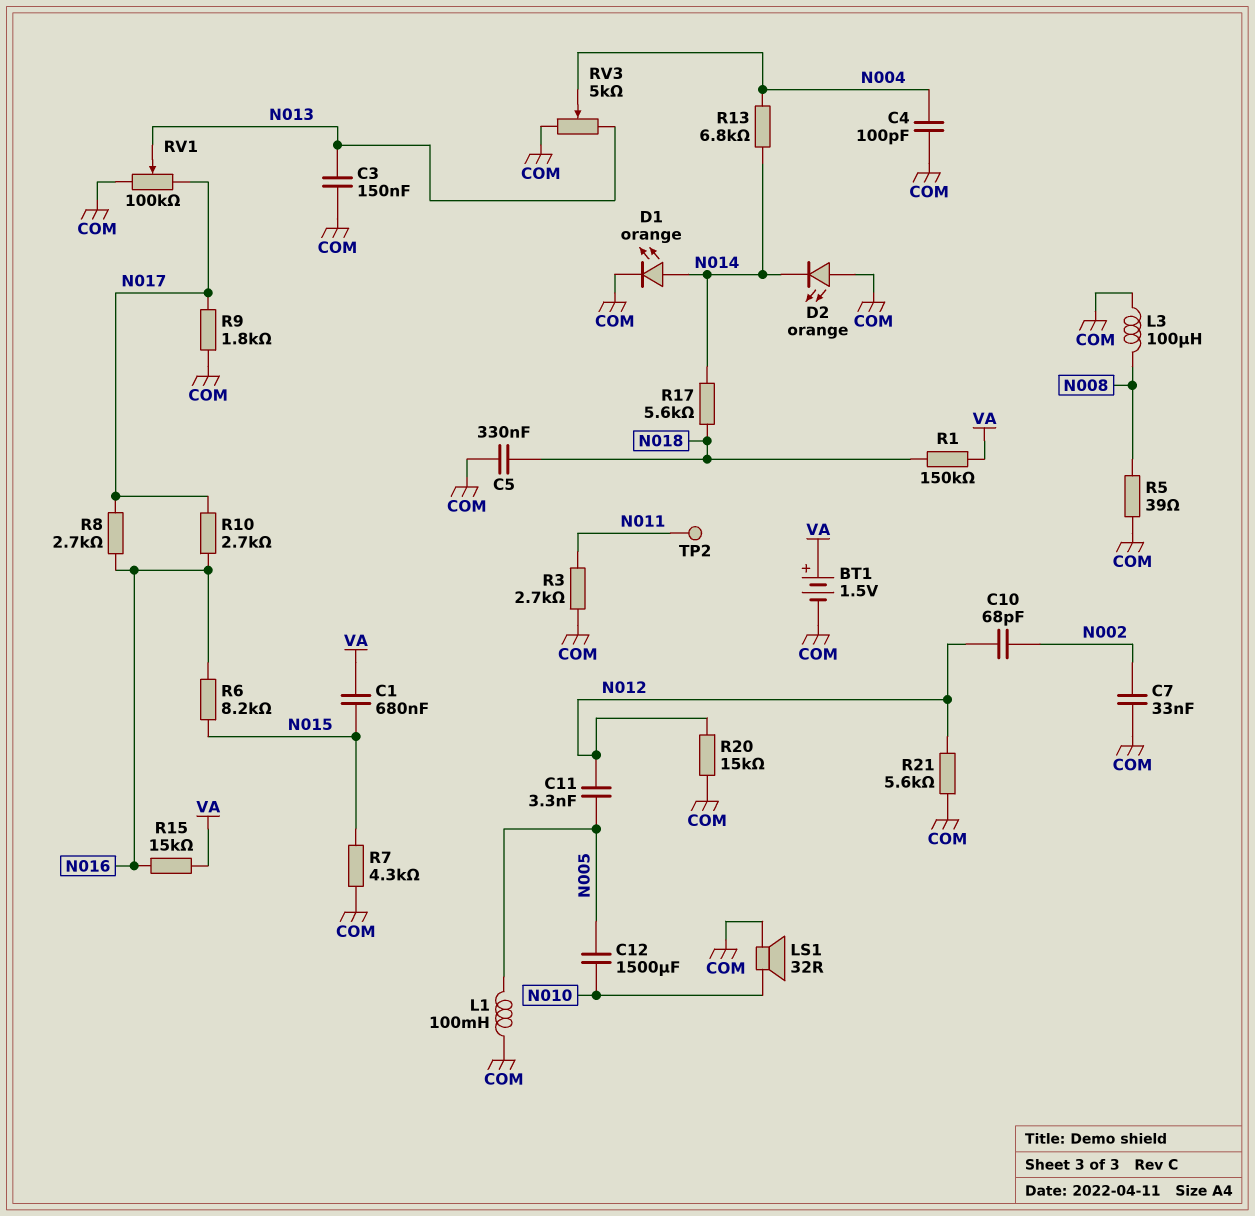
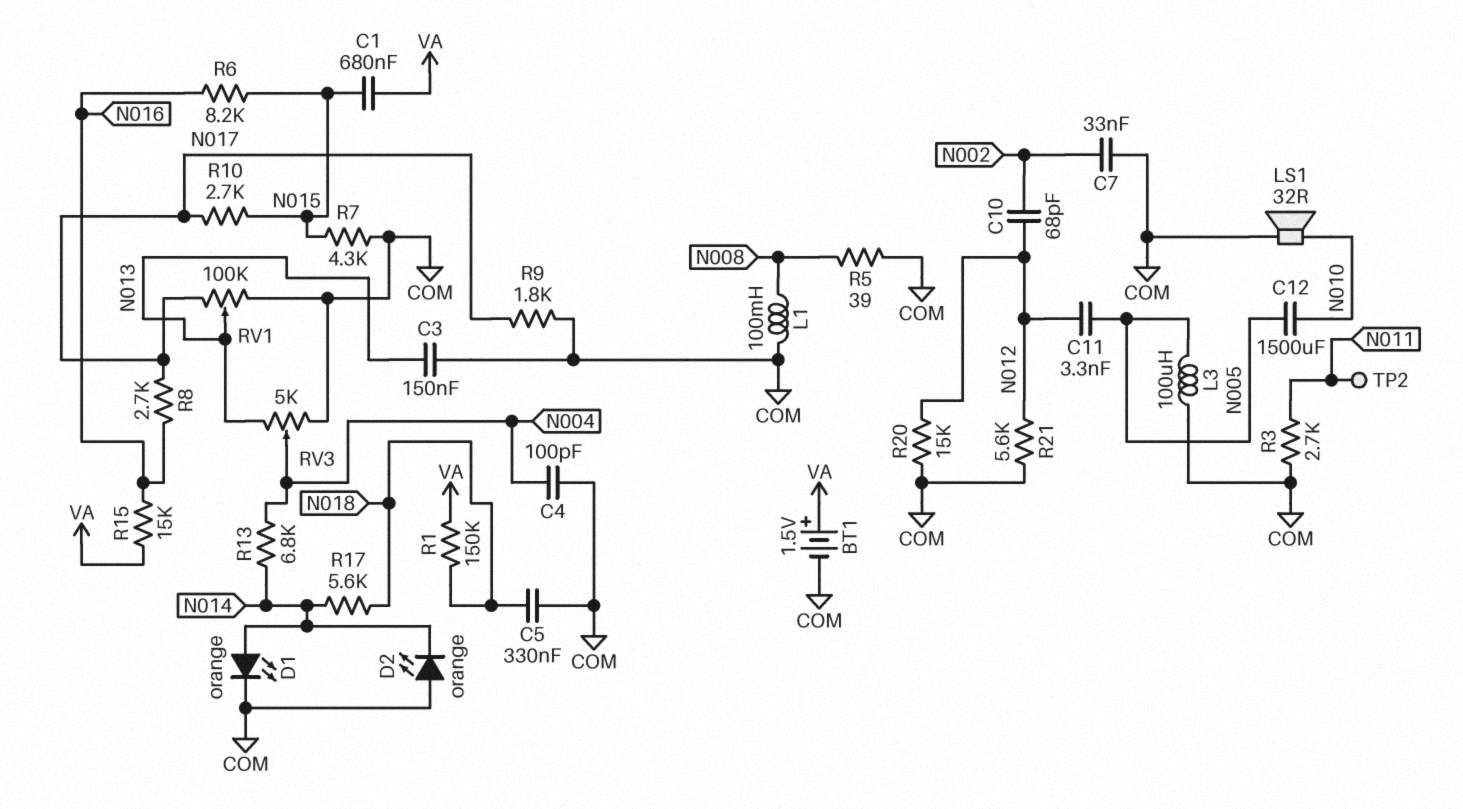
L1: 100mH (COM, N005) -> 100mH (COM, N008)
L3: 100uH (COM, N008) -> 100uH (COM, N005)
R10: 2.7k (N016, N017) -> 2.7k (N015, N017)

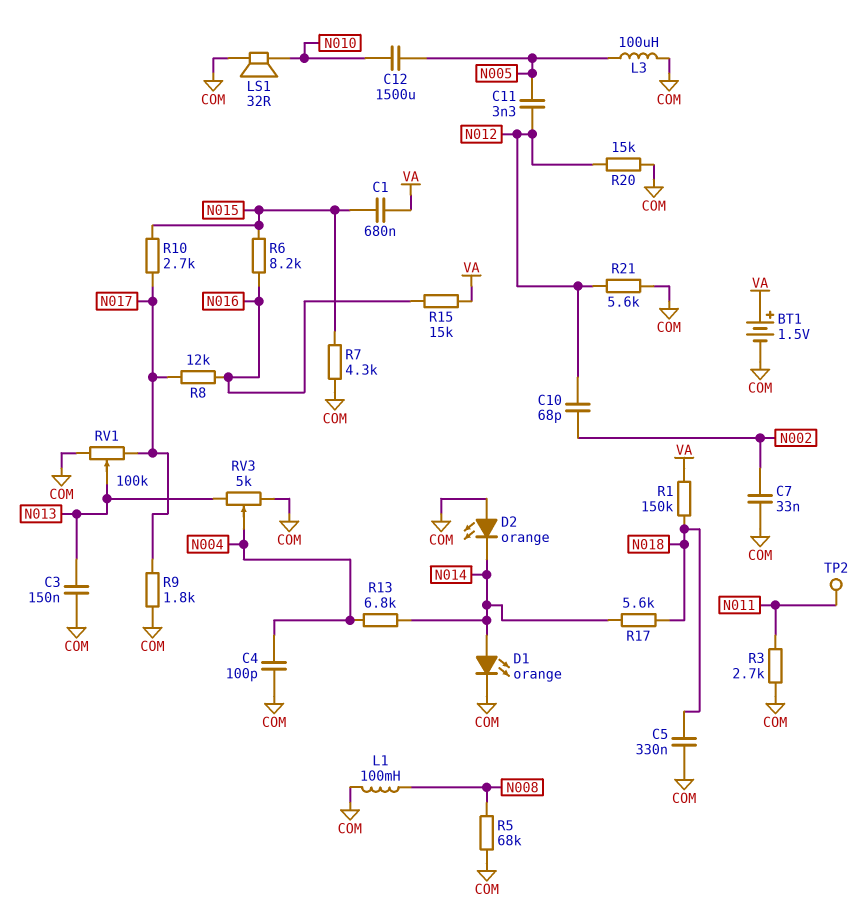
R5: 39 (COM, N008) -> 68k (COM, N008)
R8: 2.7k (N016, N017) -> 12k (N016, N017)

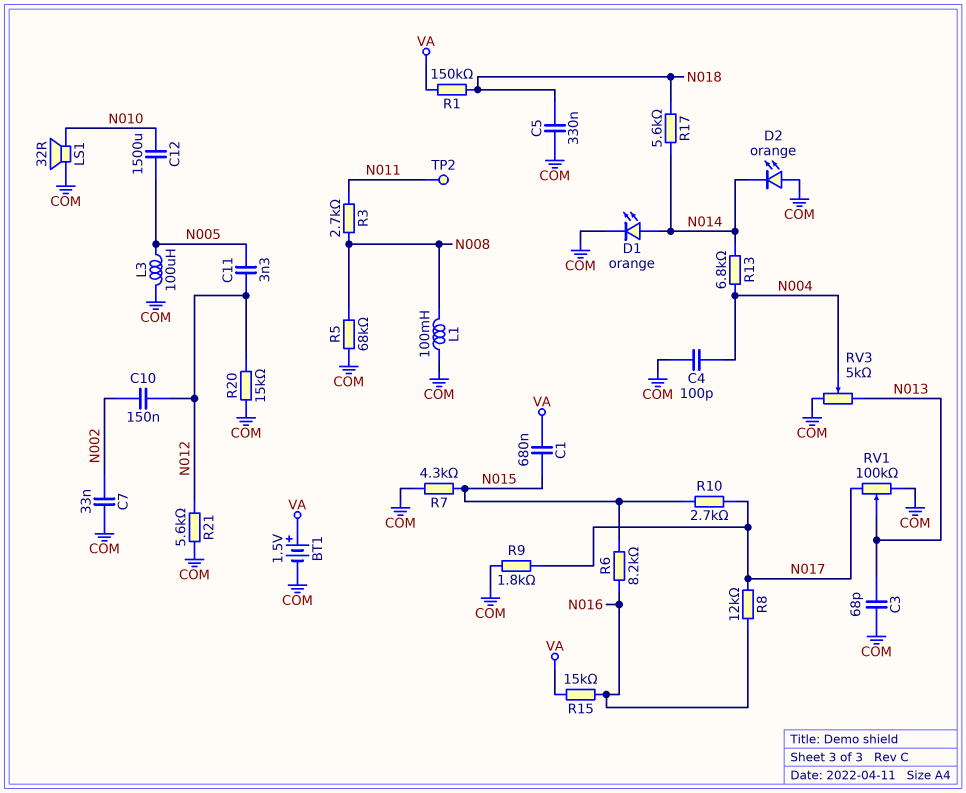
C3: 150nF (COM, N013) -> 68pF (COM, N013)
C10: 68pF (N002, N012) -> 150nF (N002, N012)
R3: 2.7k (COM, N011) -> 2.7k (N008, N011)

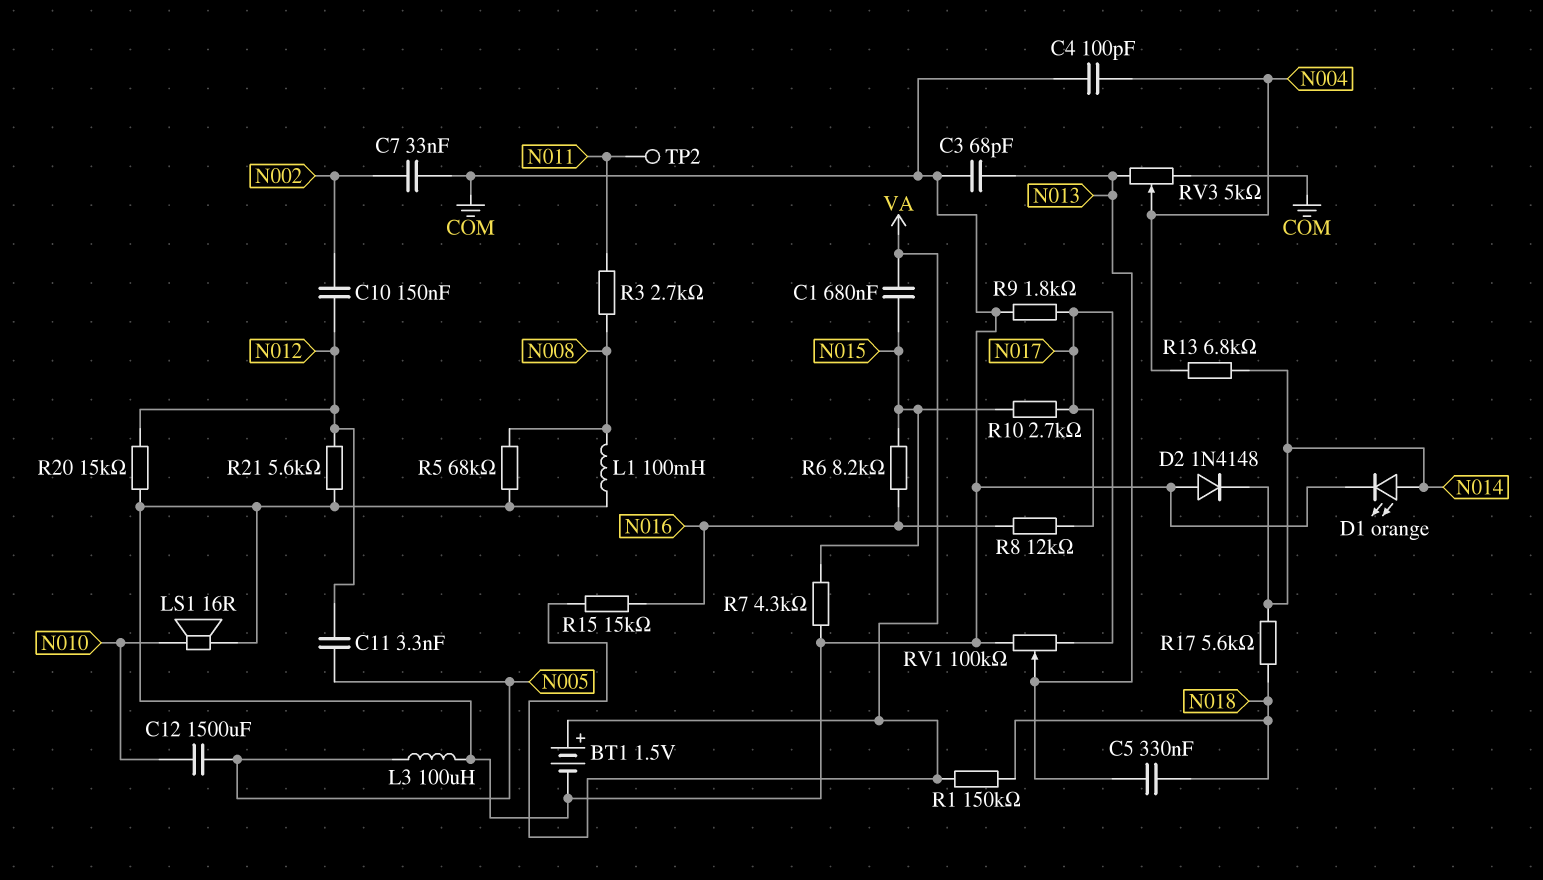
C5: 330nF (COM, N018) -> 330nF (N013, N018)
D2: LED orange (A COM, K N014) -> diode 1N4148 (A COM, K N014)
LS1: speaker 32R (COM, N010) -> speaker 16R (COM, N010)

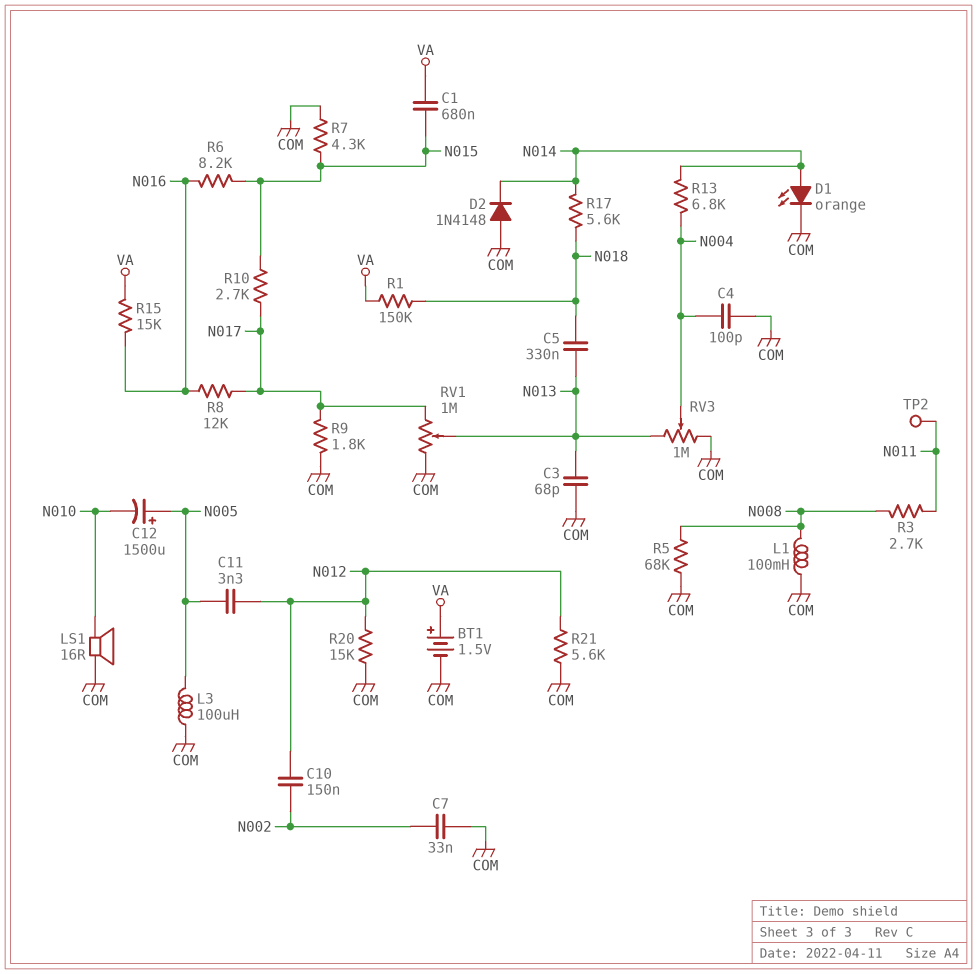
C12: 1500uF (N005, N010) -> 1500uF (plus N005, minus N010)
RV1: 100k (COM, N017, wiper N013) -> 1M (COM, N017, wiper N013)
RV3: 5k (COM, N013, wiper N004) -> 1M (COM, N013, wiper N004)

